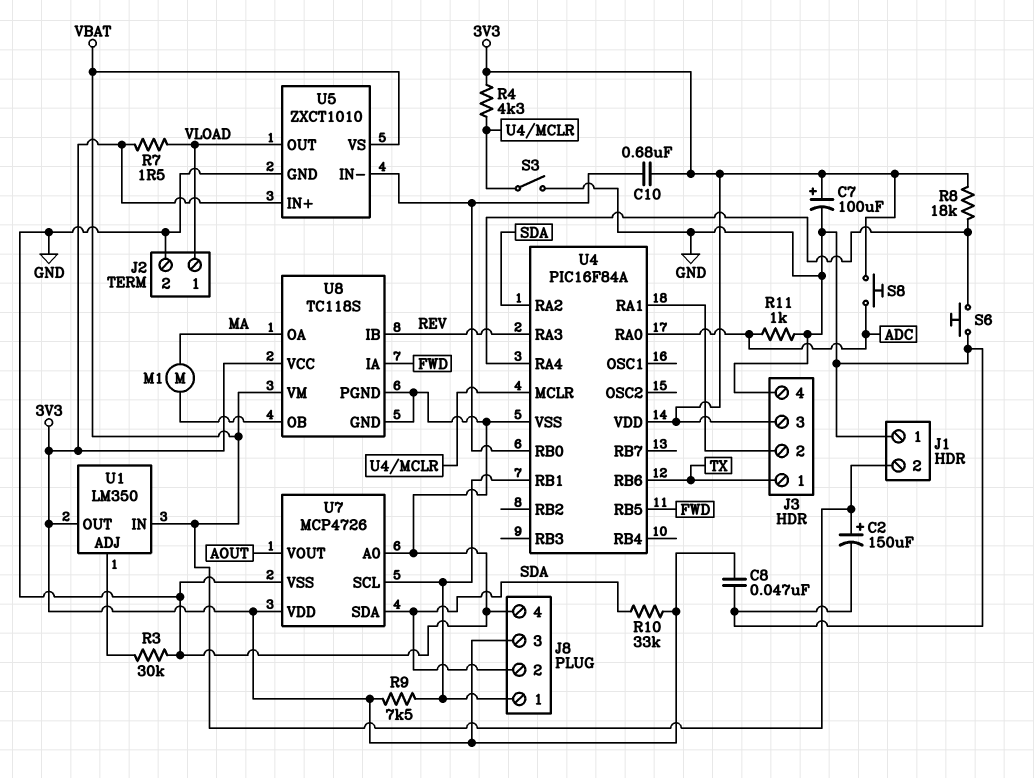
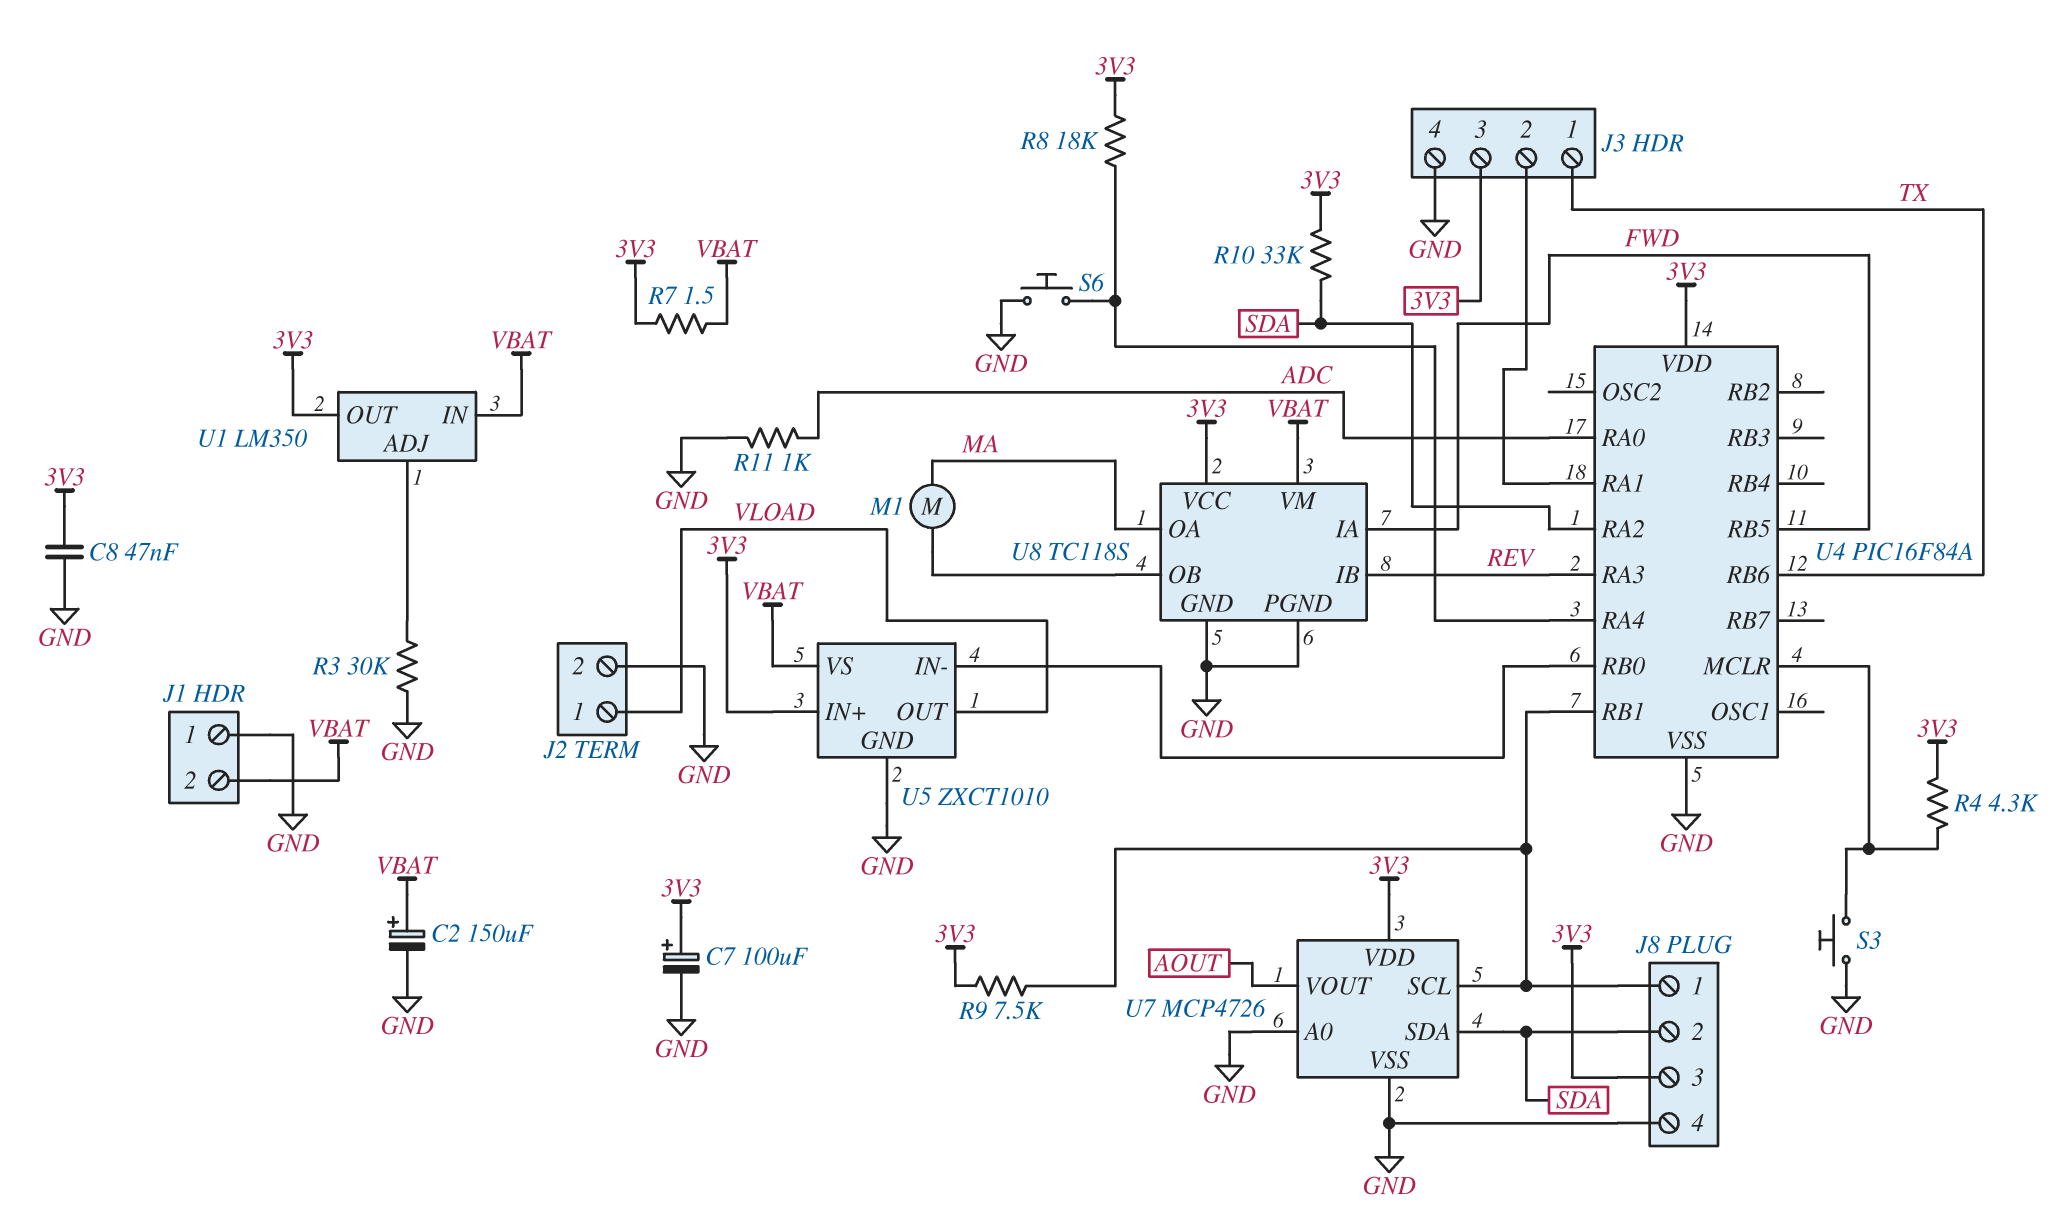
C10: 680nF (3V3, U4/RB0) -> none
R7: 1.5 (3V3, VLOAD) -> 1.5 (3V3, VBAT)
S3: switch (GND, U4/MCLR) -> button (GND, U4/MCLR)
S8: button (3V3, ADC) -> none

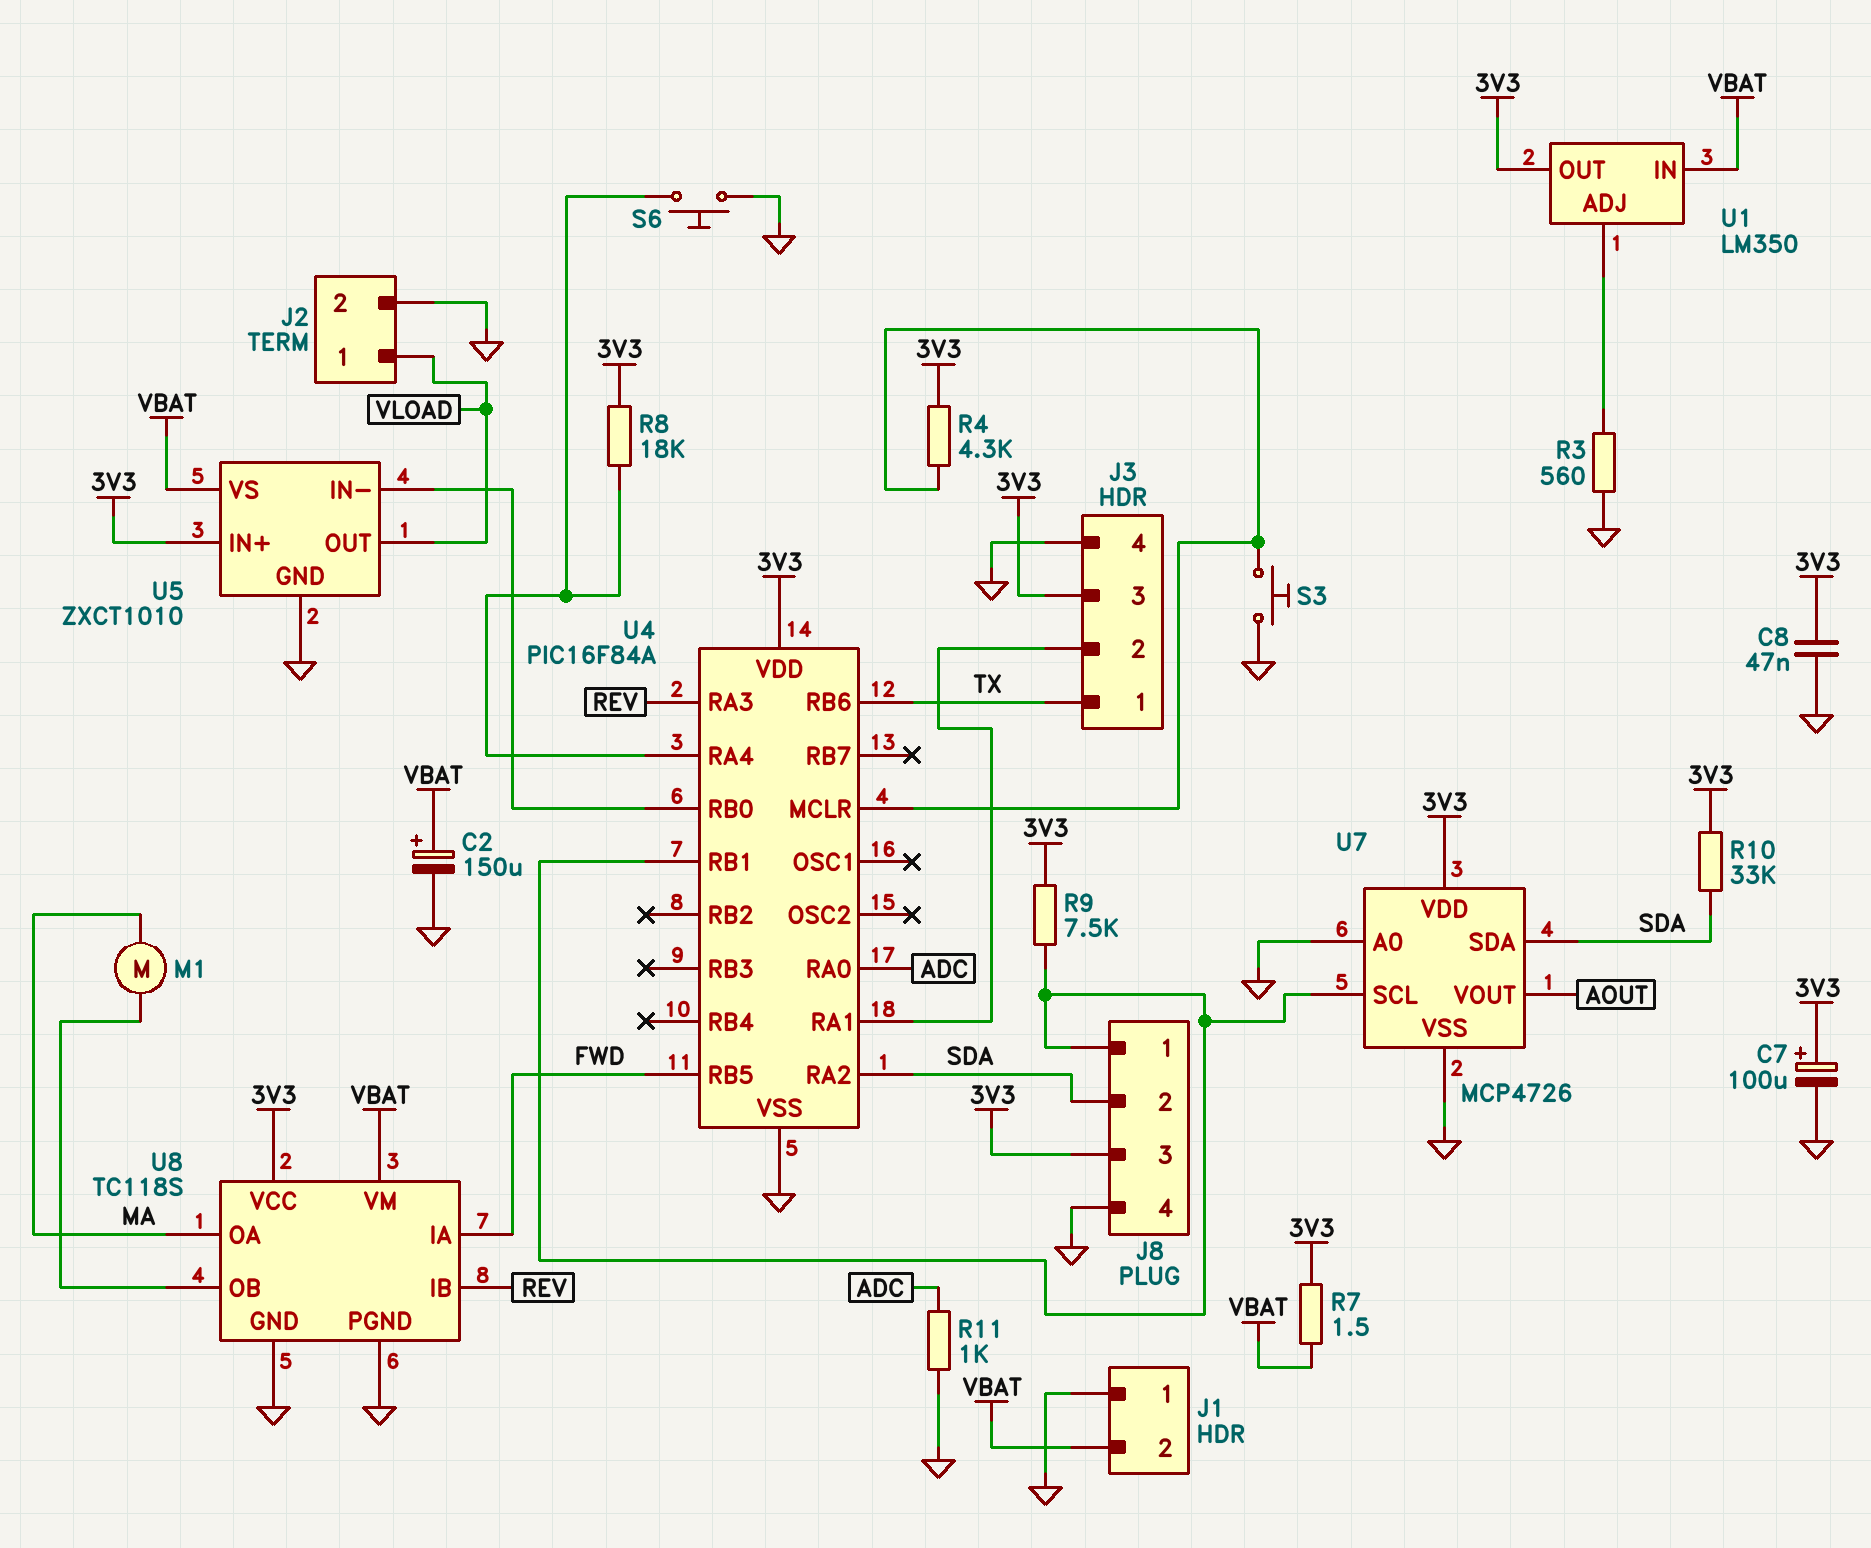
R3: 30k (GND, U1/ADJ) -> 560 (GND, U1/ADJ)

